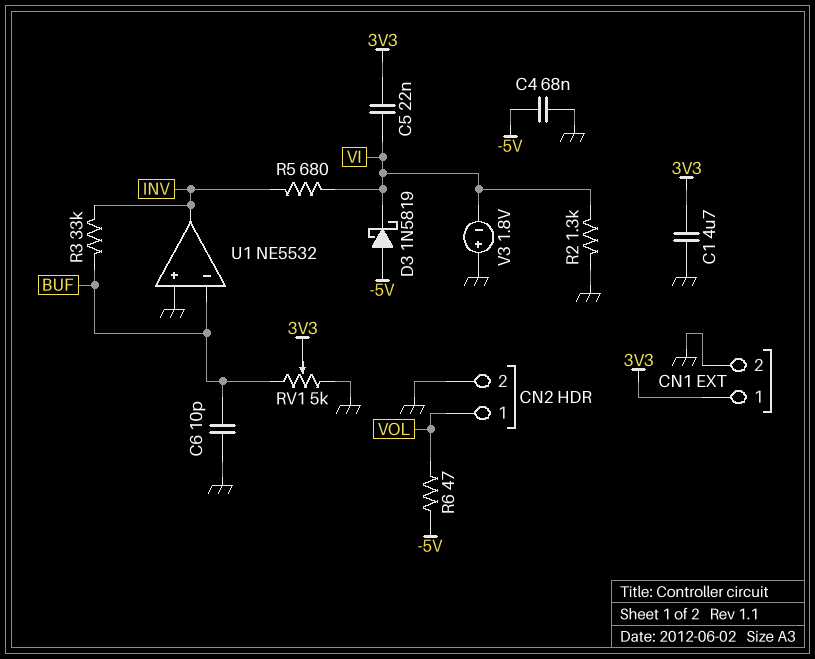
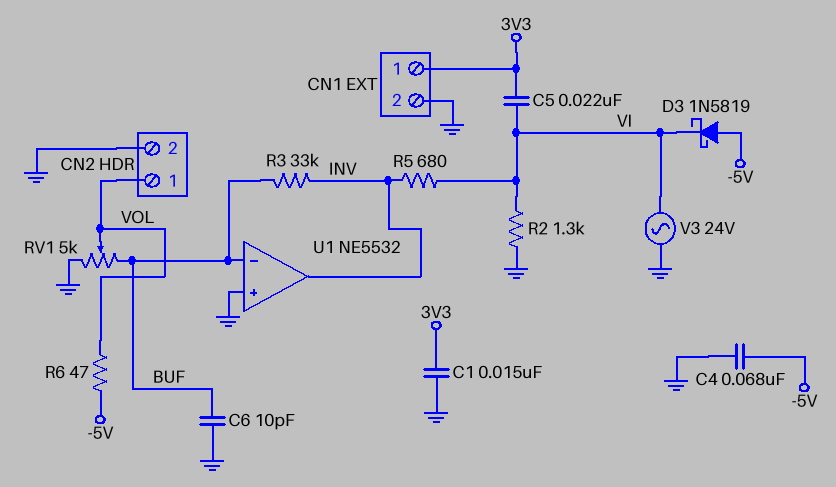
C1: 4.7uF (3V3, GND) -> 15nF (3V3, GND)
RV1: 5k (BUF, GND, wiper 3V3) -> 5k (BUF, GND, wiper VOL)
V3: 1.8V (plus GND, minus VI) -> AC 24V (GND, VI)

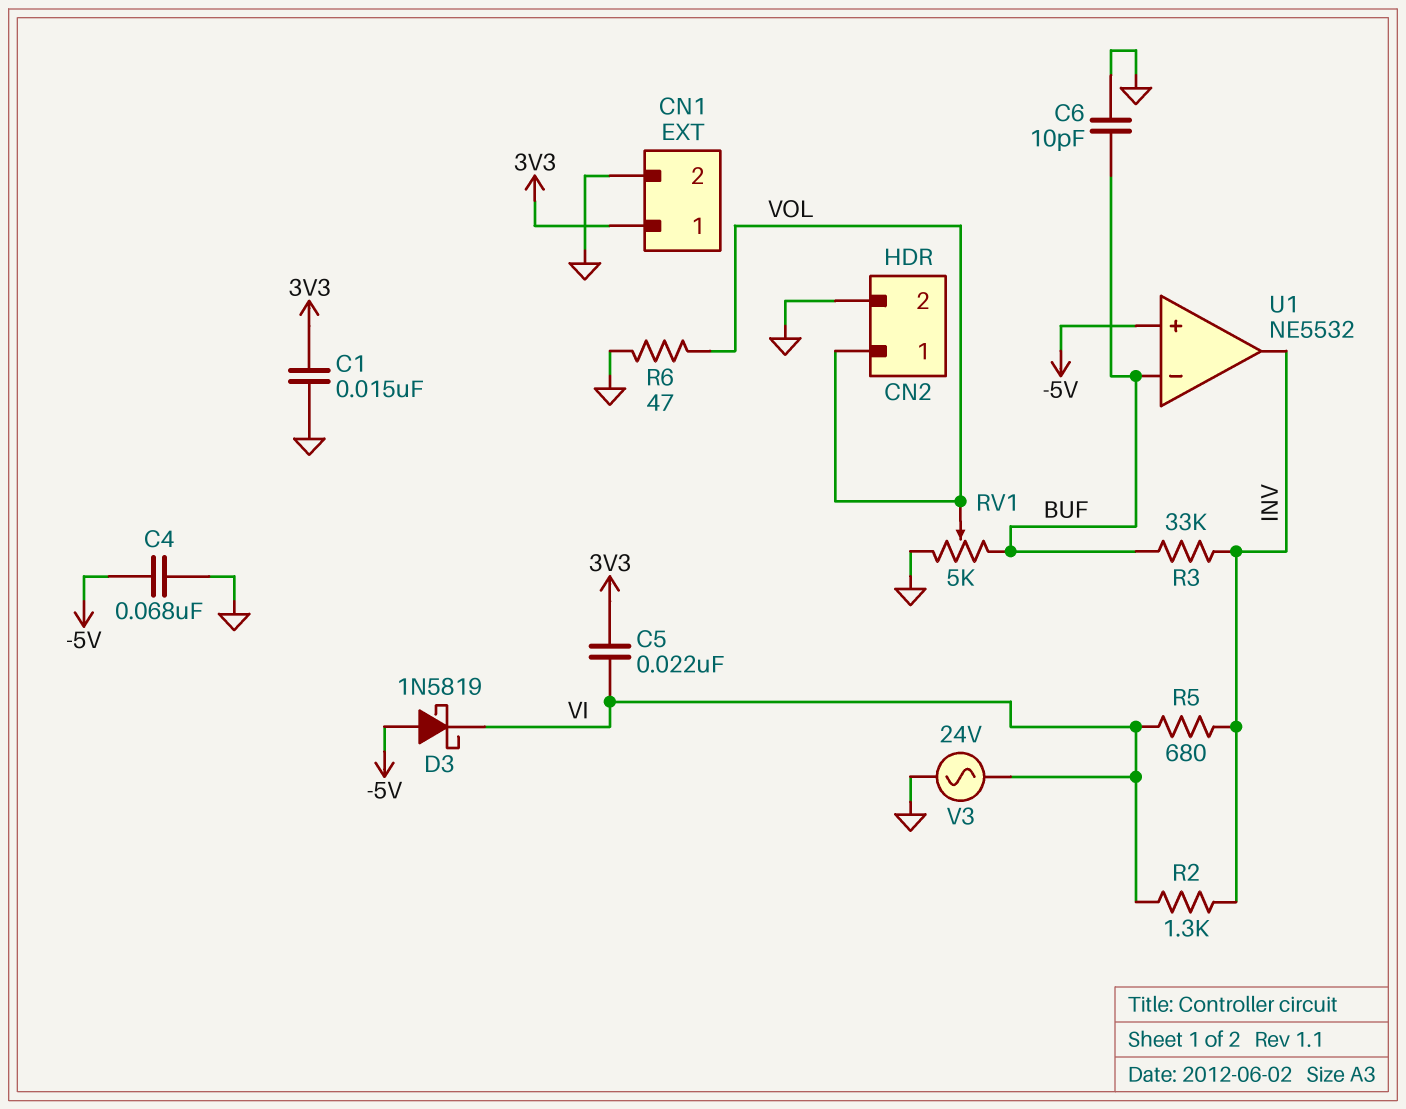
R2: 1.3k (GND, VI) -> 1.3k (INV, VI)
R6: 47 (-5V, VOL) -> 47 (GND, VOL)
U1 pin in+: GND -> -5V

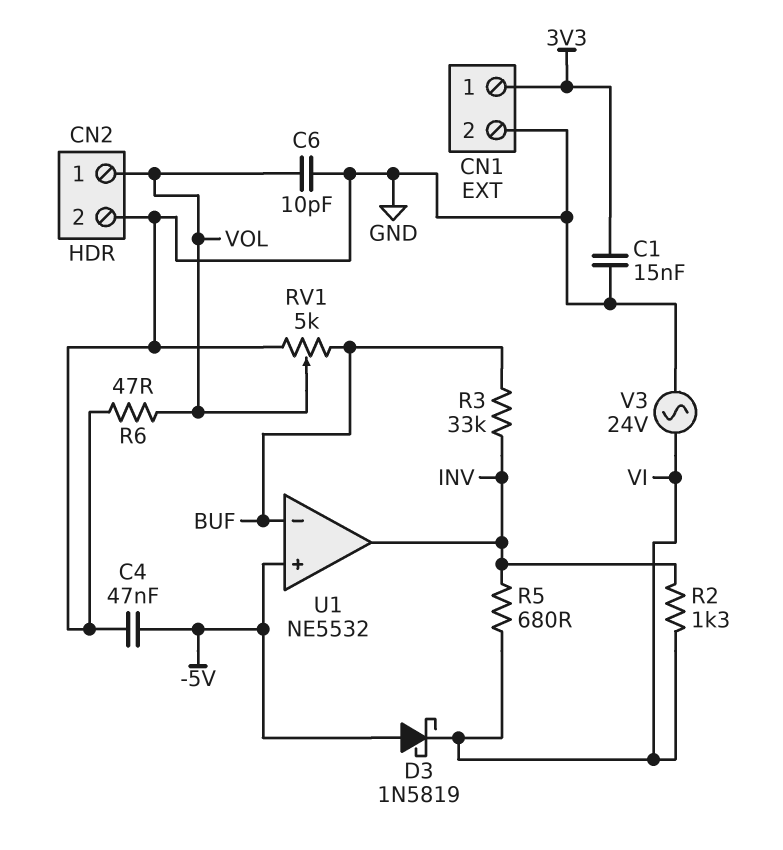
C4: 68nF (-5V, GND) -> 47nF (-5V, GND)
C5: 22nF (3V3, VI) -> none
C6: 10pF (BUF, GND) -> 10pF (GND, VOL)

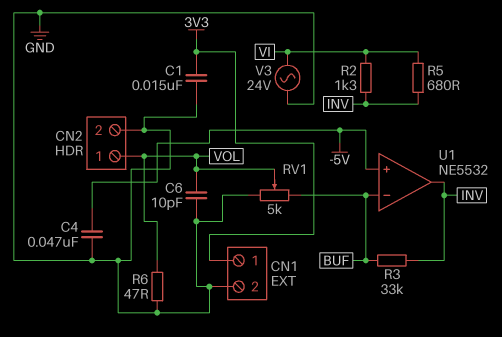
D3: schottky 1N5819 (A -5V, K VI) -> none

